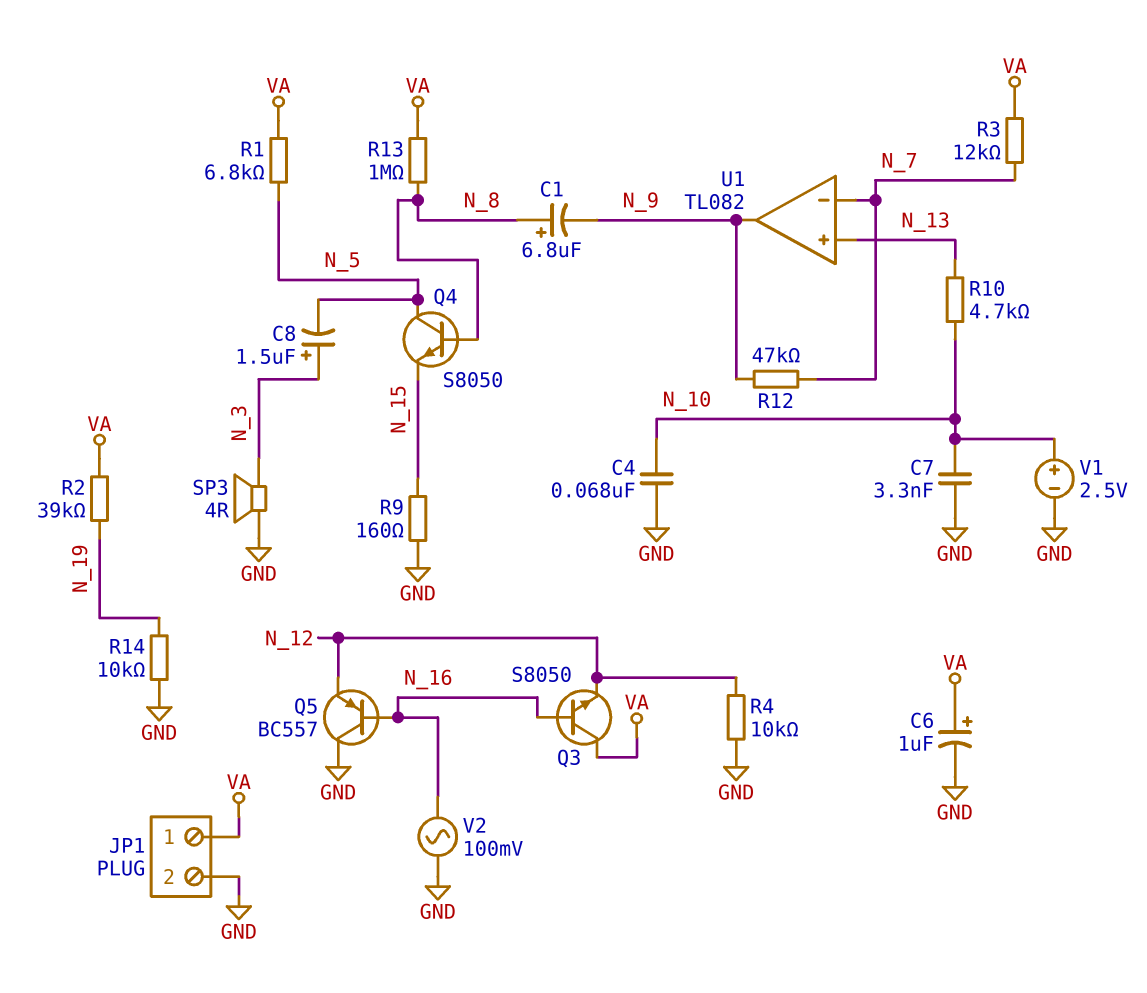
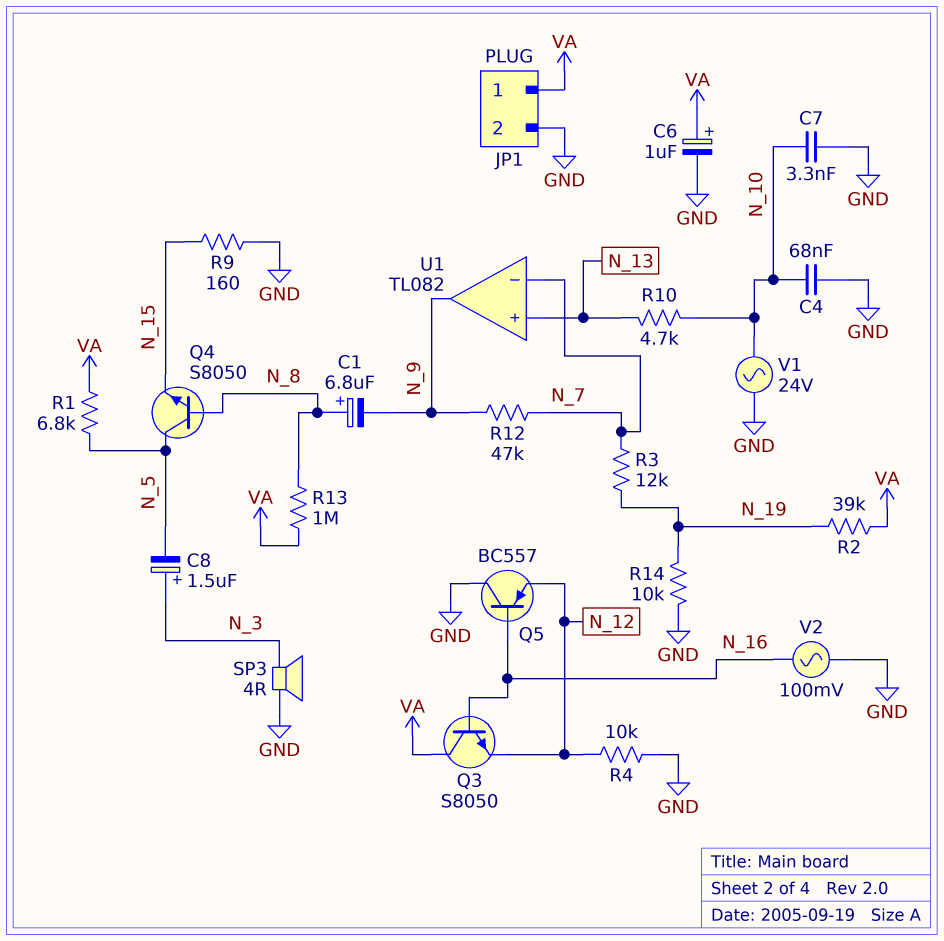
R3: 12k (N_7, VA) -> 12k (N_7, N_19)
V1: 2.5V (plus N_10, minus GND) -> AC 24V (GND, N_10)

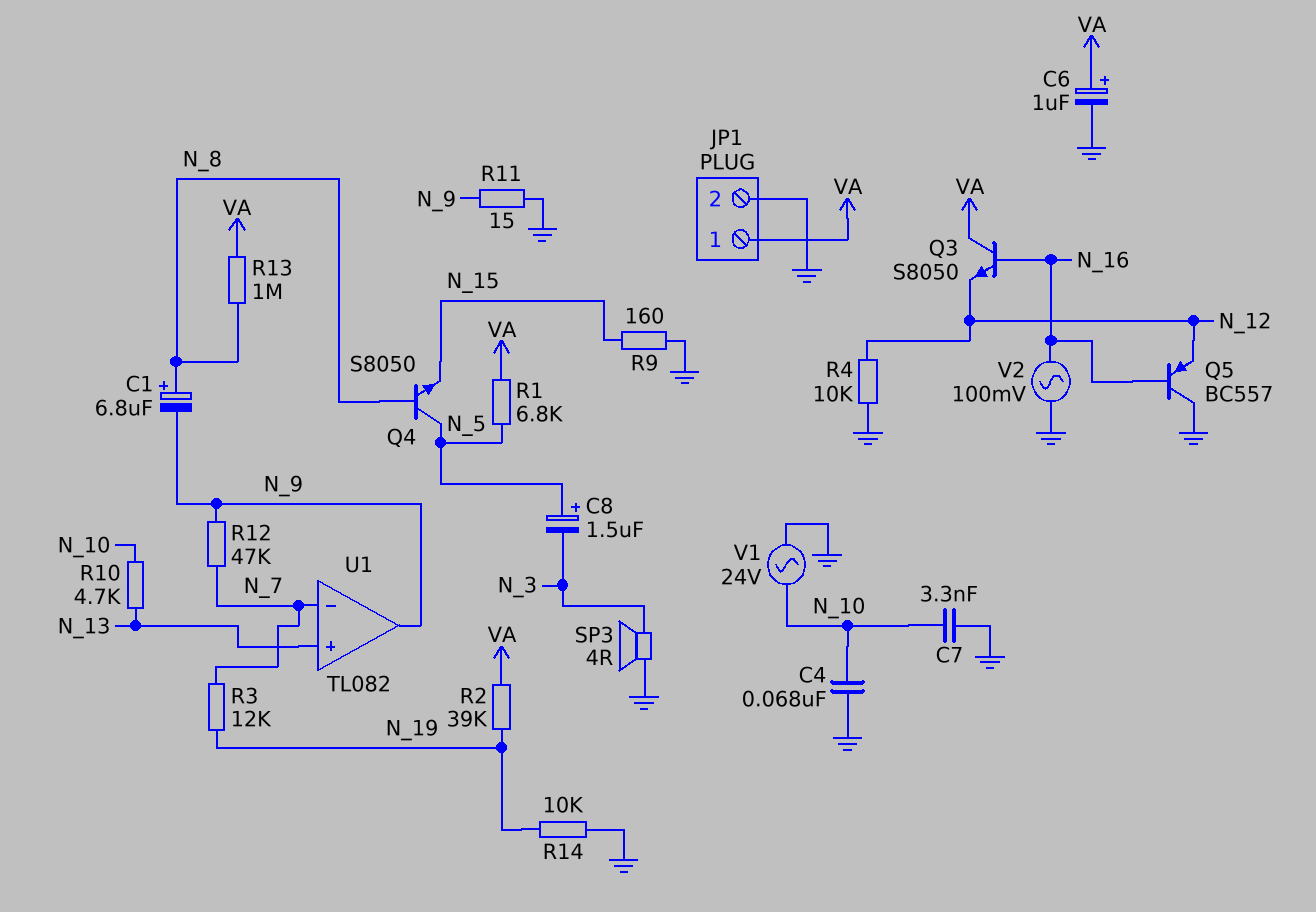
C8: 1.5uF (plus N_3, minus N_5) -> 1.5uF (plus N_5, minus N_3)
R11: none -> 15 (GND, N_9)

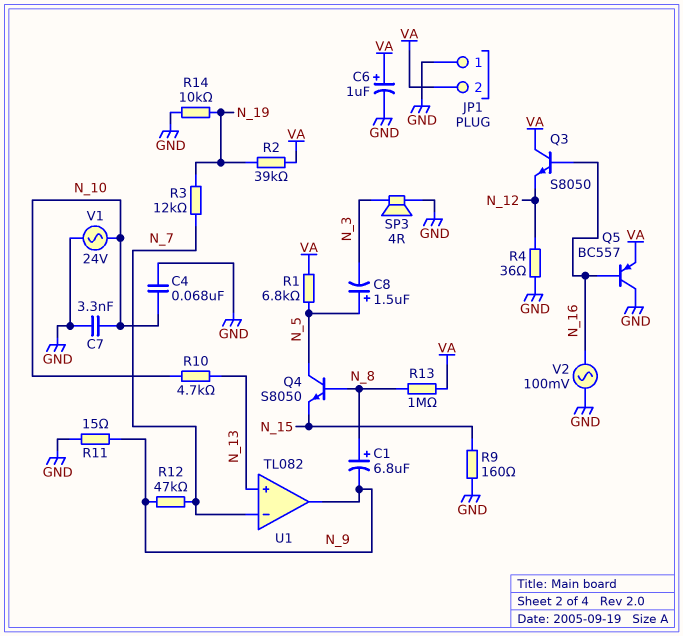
JP1 pin 1: VA -> GND
JP1 pin 2: GND -> VA
Q5: PNP BC557 (B N_16, C GND, E N_12) -> PNP BC557 (B N_16, C GND, E VA)
R4: 10k (GND, N_12) -> 36 (GND, N_12)

